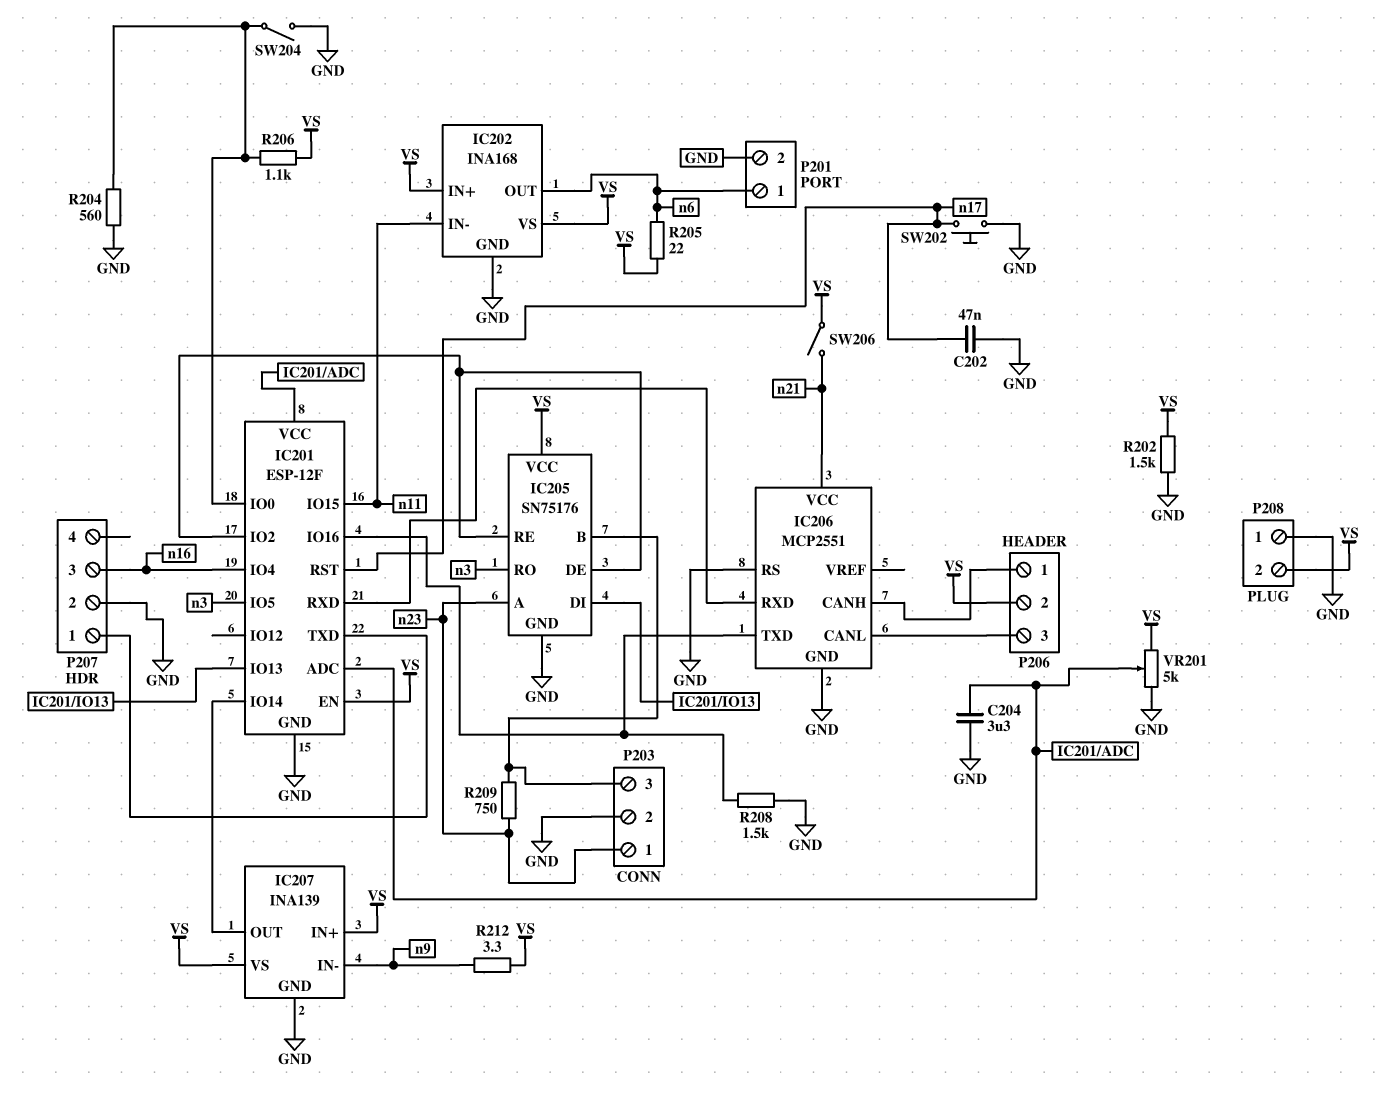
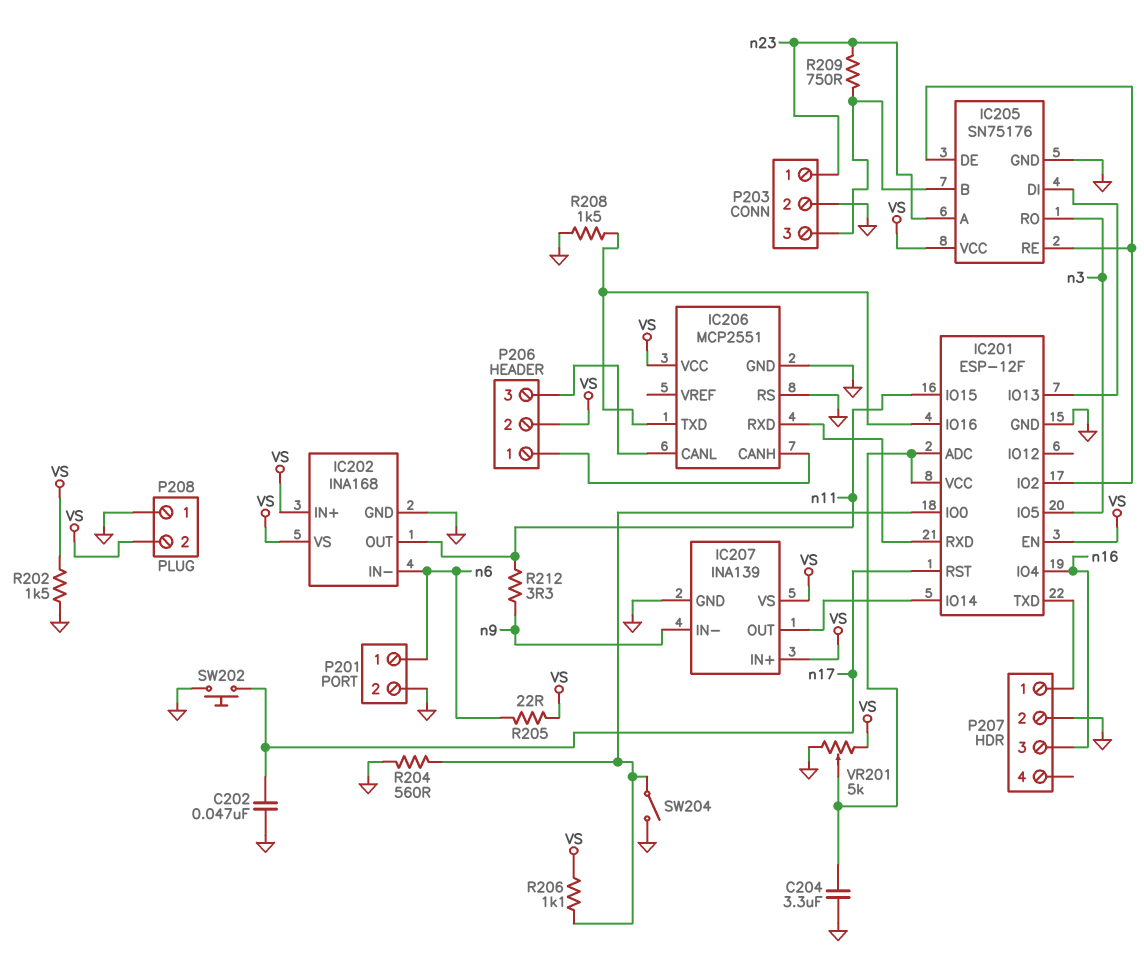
IC202 pin IN-: n11 -> n6
IC202 pin OUT: n6 -> n11
IC206 pin VCC: n21 -> VS
R212: 3.3 (VS, n9) -> 3.3 (n9, n11)
SW206: switch (VS, n21) -> none

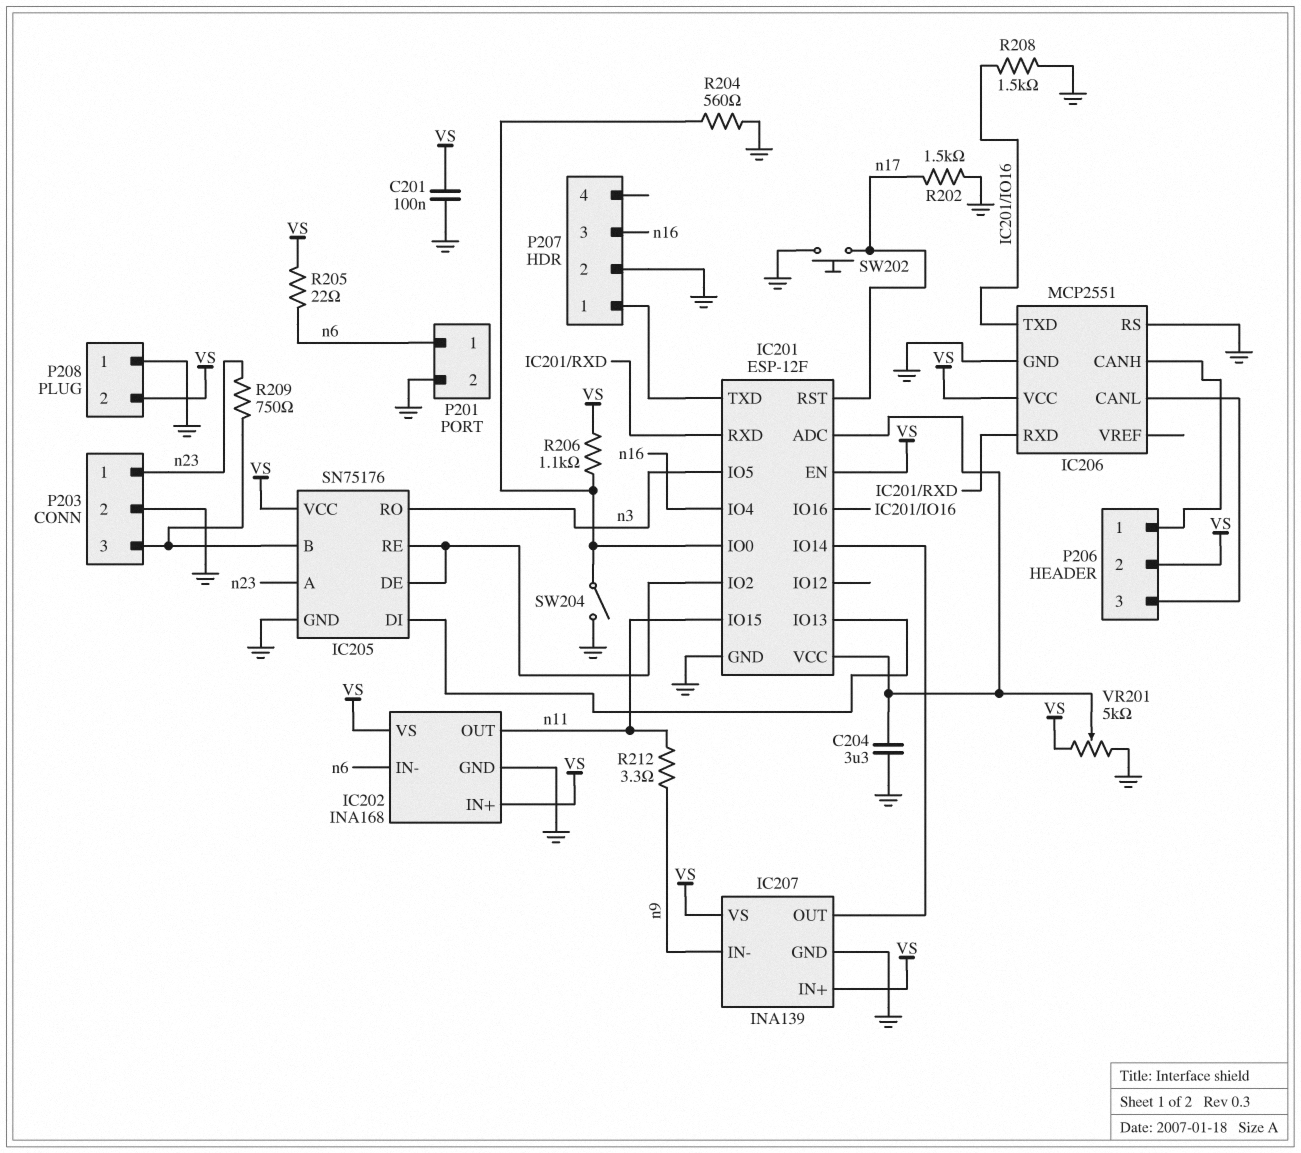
C201: none -> 100nF (GND, VS)
C202: 47nF (GND, n17) -> none
R202: 1.5k (GND, VS) -> 1.5k (GND, n17)

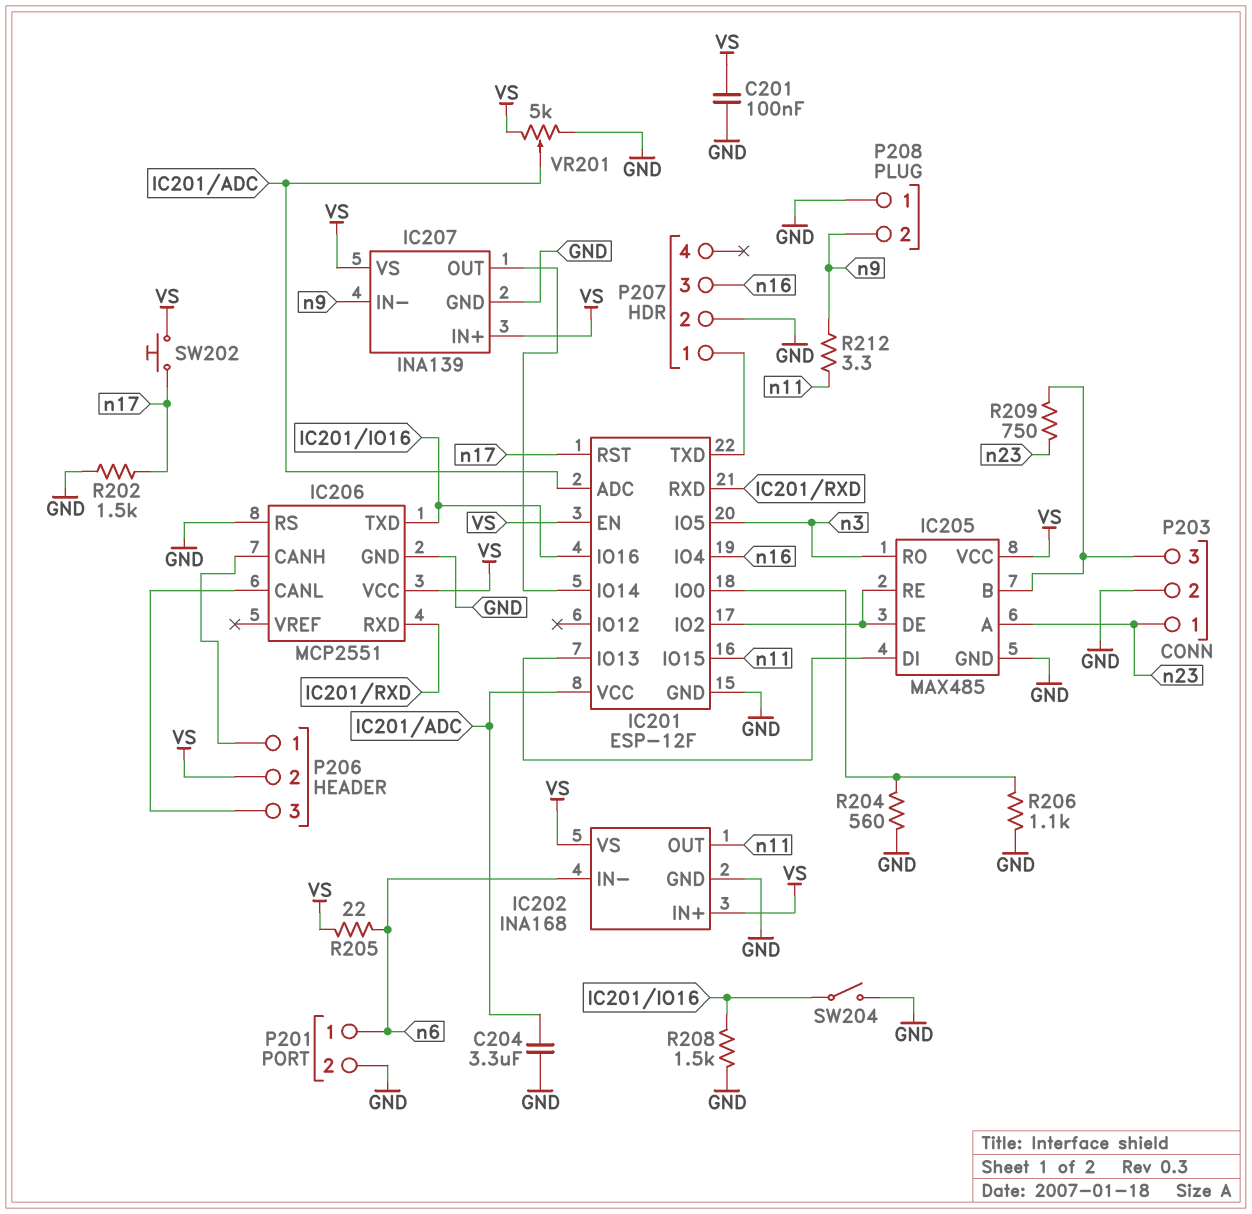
IC205: SN75176 -> MAX485
P208 pin 2: VS -> n9
R206: 1.1k (IC201/IO0, VS) -> 1.1k (GND, IC201/IO0)
SW202: button (GND, n17) -> button (VS, n17)
SW204: switch (GND, IC201/IO0) -> switch (GND, IC201/IO16)

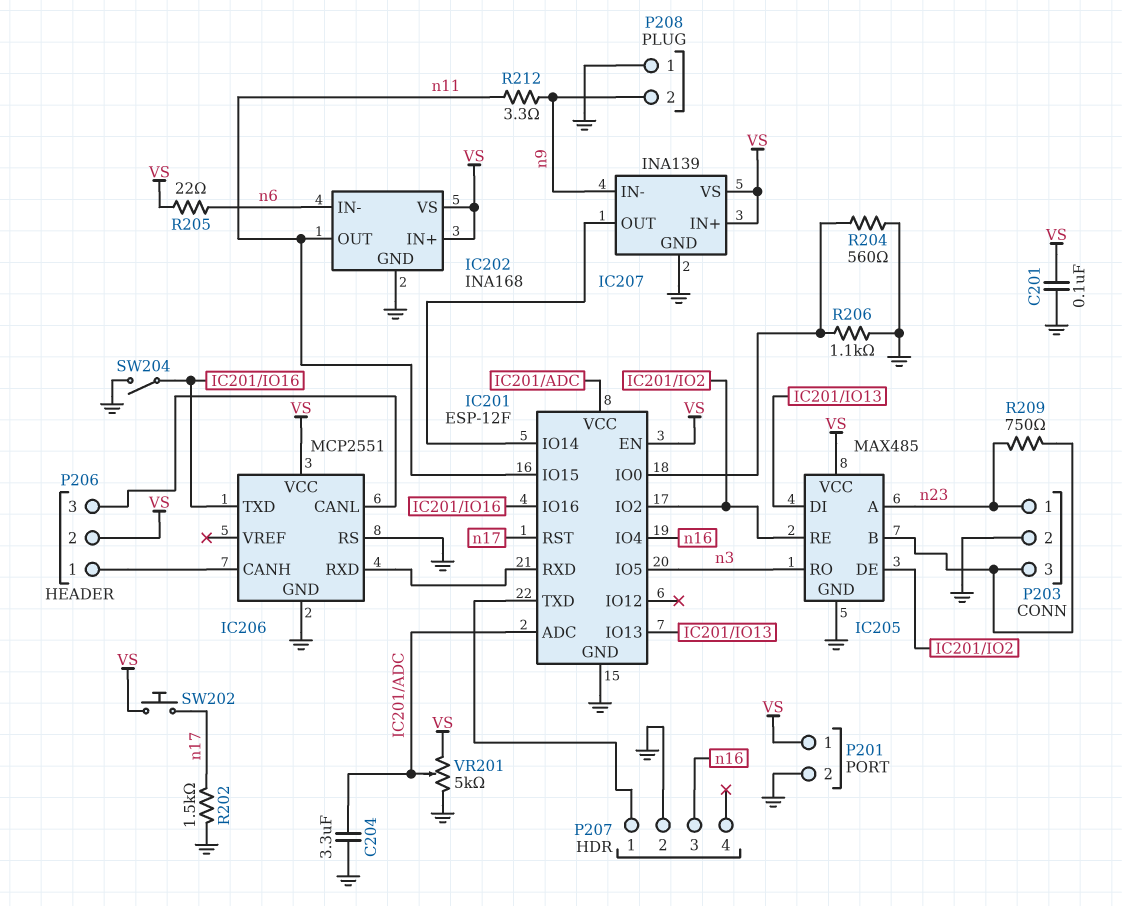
P201 pin 1: n6 -> VS
R208: 1.5k (GND, IC201/IO16) -> none

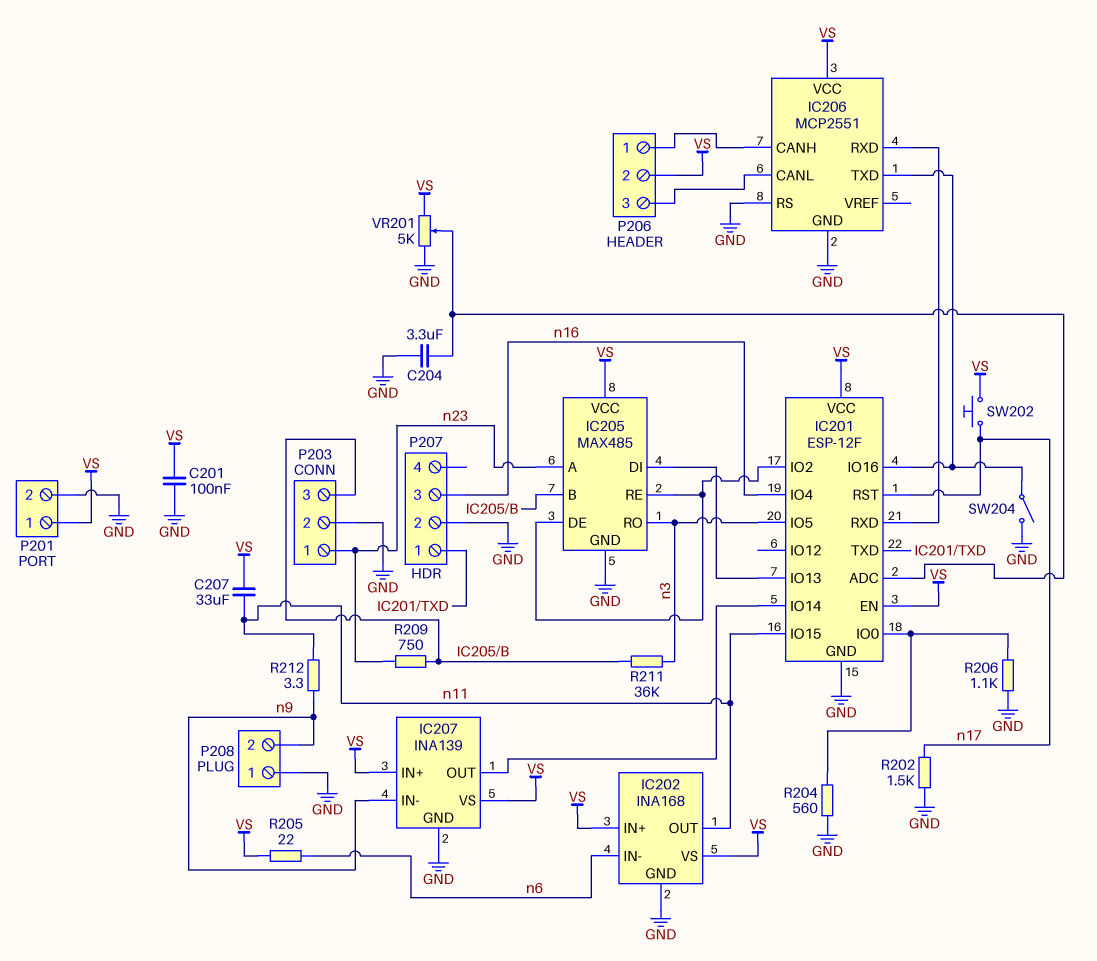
C207: none -> 33uF (VS, n11)
IC201 pin VCC: IC201/ADC -> VS
R211: none -> 36k (IC205/B, n3)

